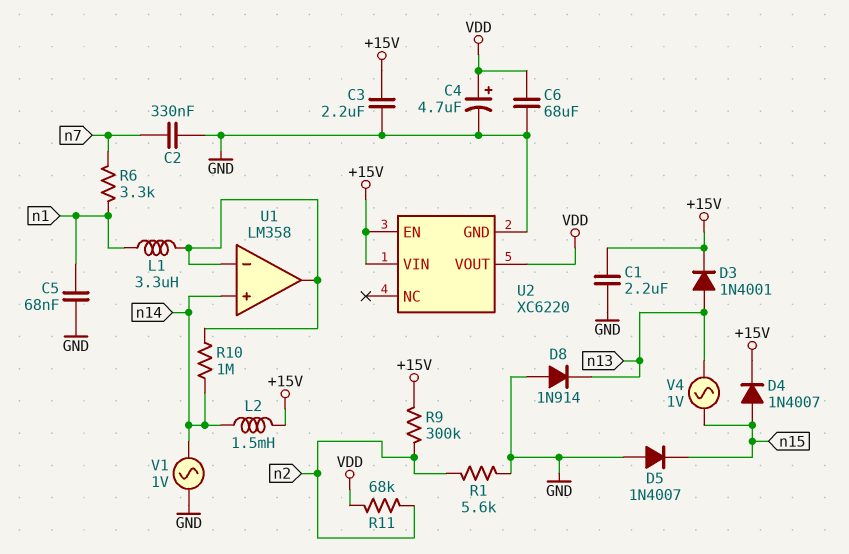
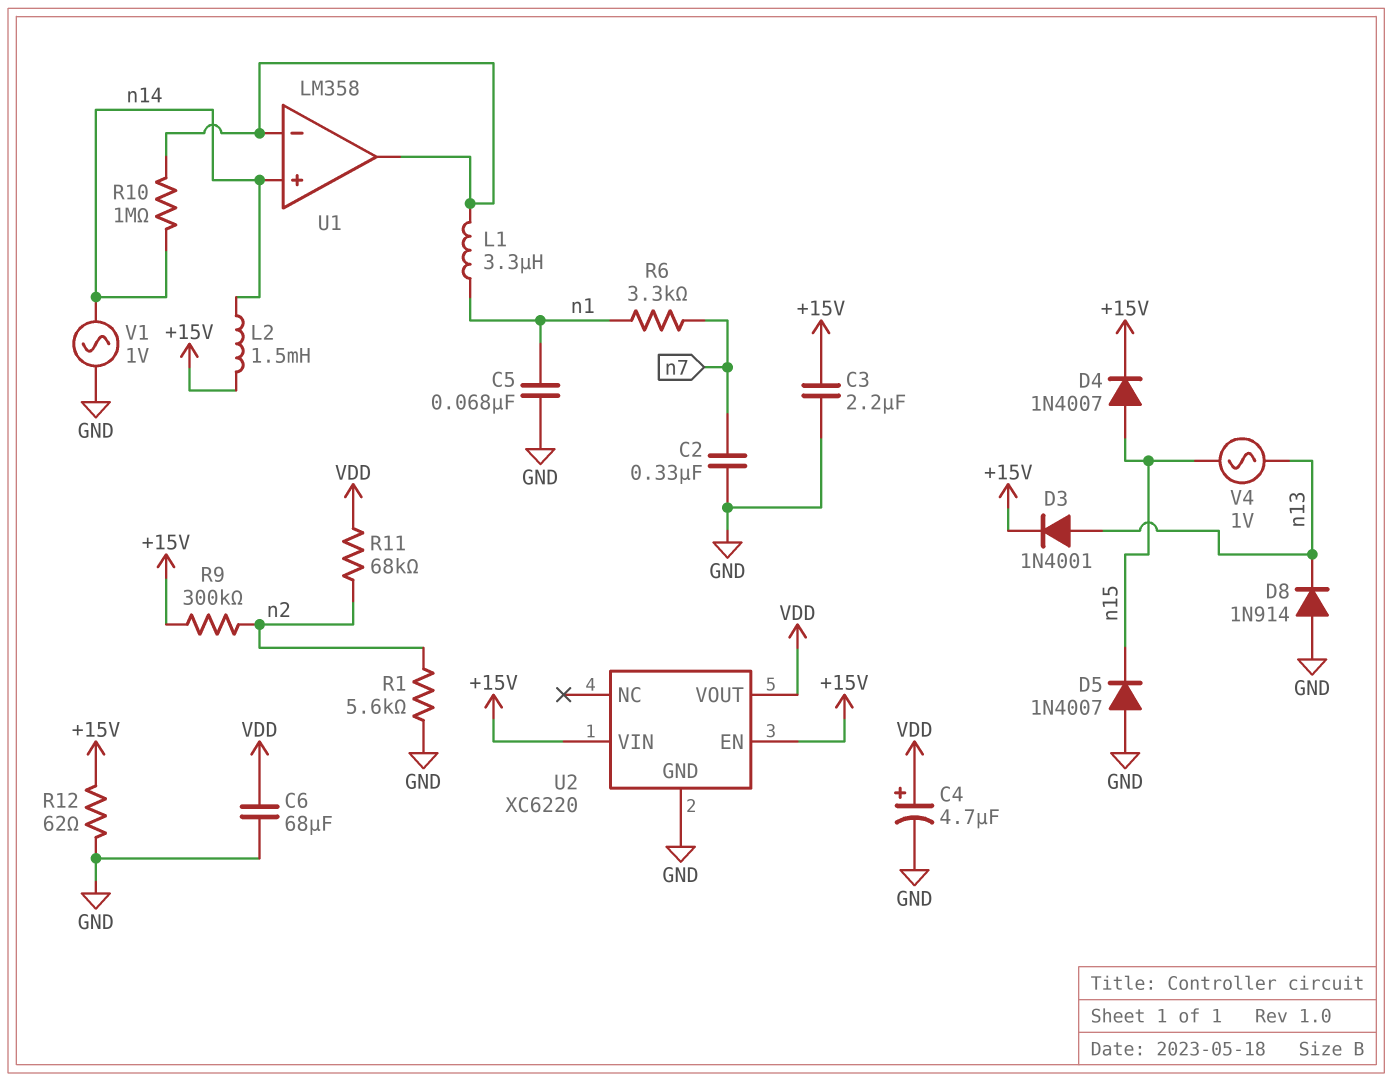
C1: 2.2uF (+15V, GND) -> none
R12: none -> 62 (+15V, GND)

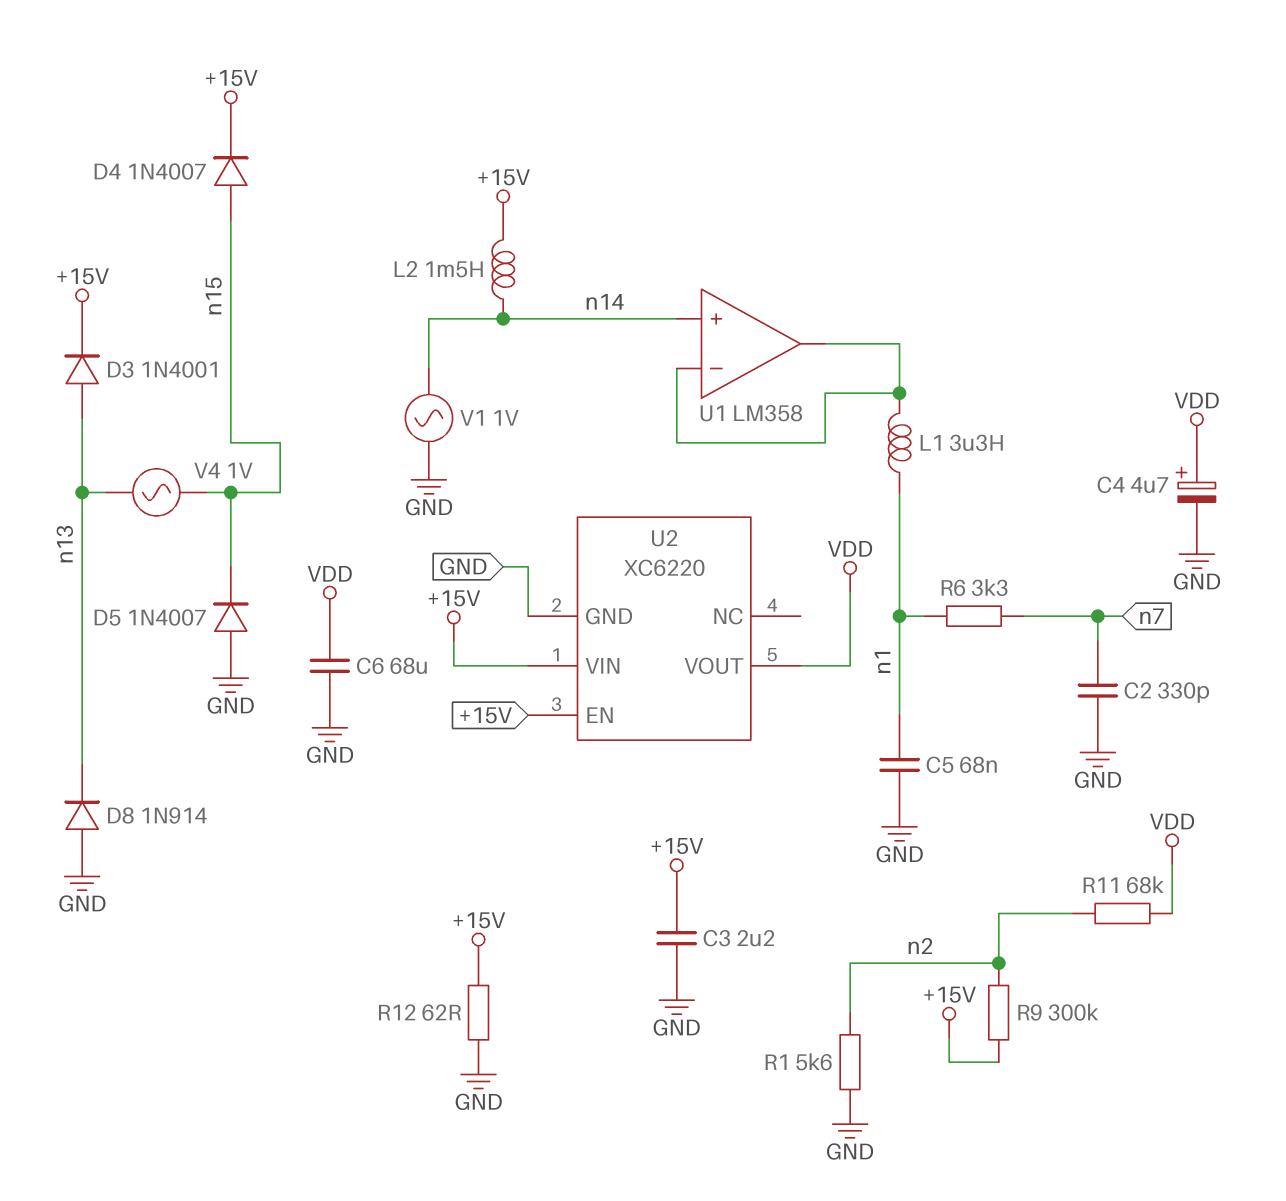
C2: 330nF (GND, n7) -> 330pF (GND, n7)
R10: 1M (U1/in-, n14) -> none

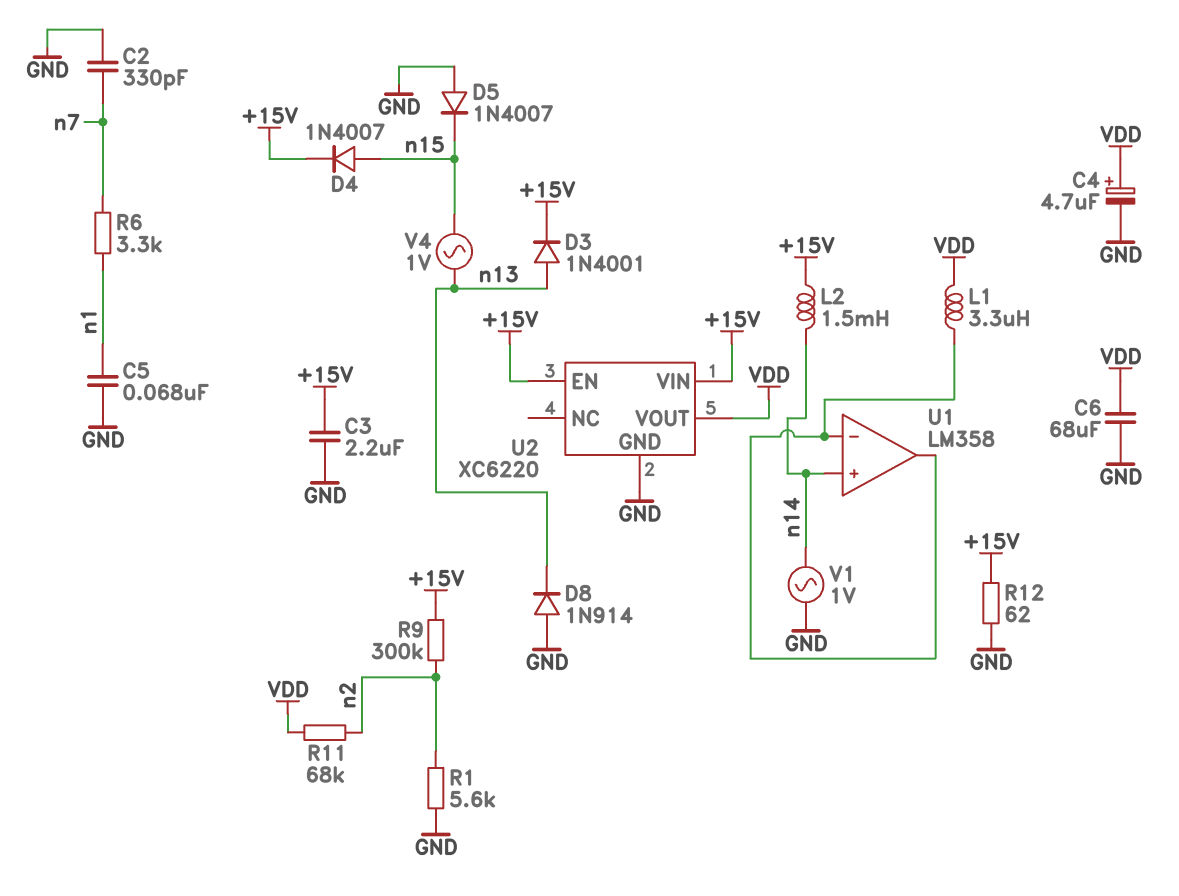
L1: 3.3uH (U1/in-, n1) -> 3.3uH (U1/in-, VDD)

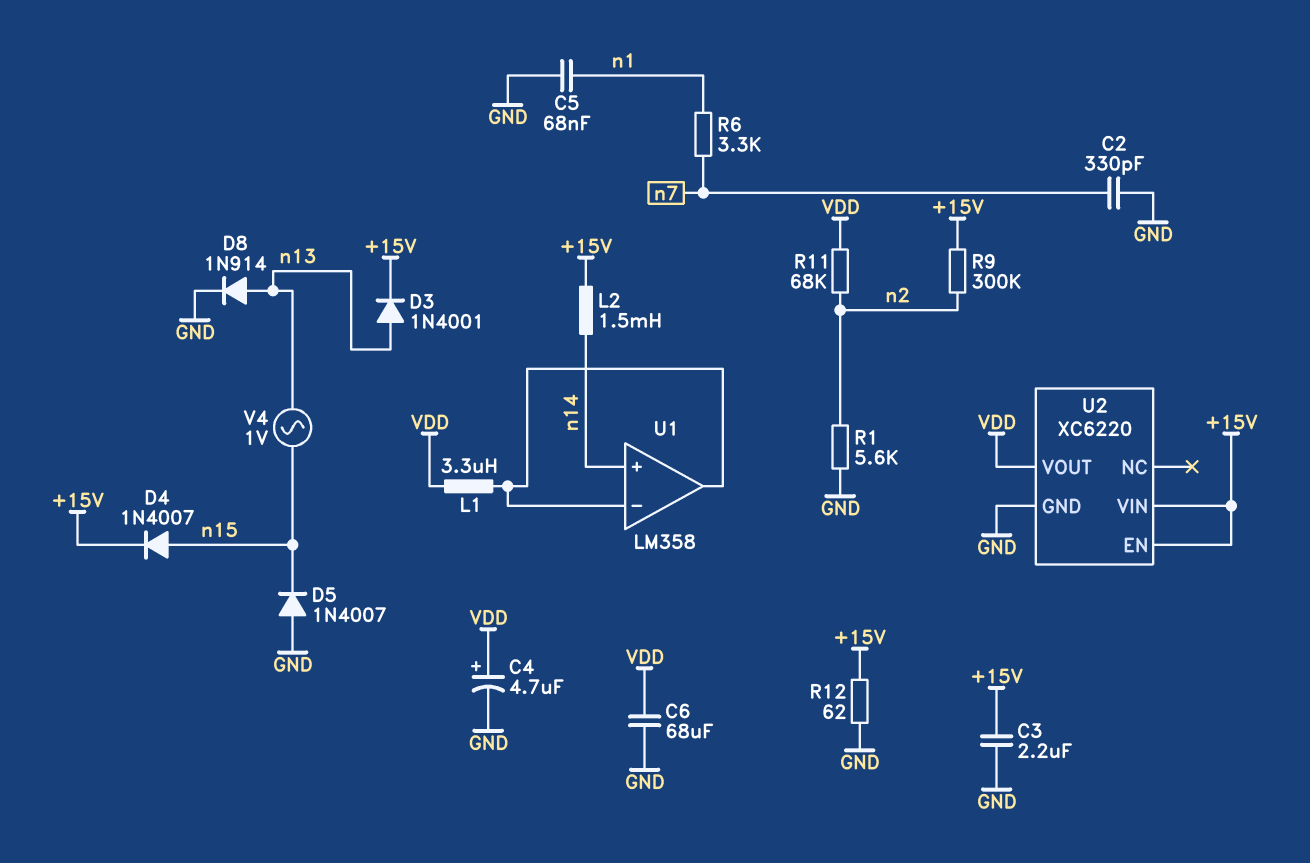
D8: diode 1N914 (A GND, K n13) -> diode 1N914 (A n13, K GND)
V1: AC 1V (GND, n14) -> none

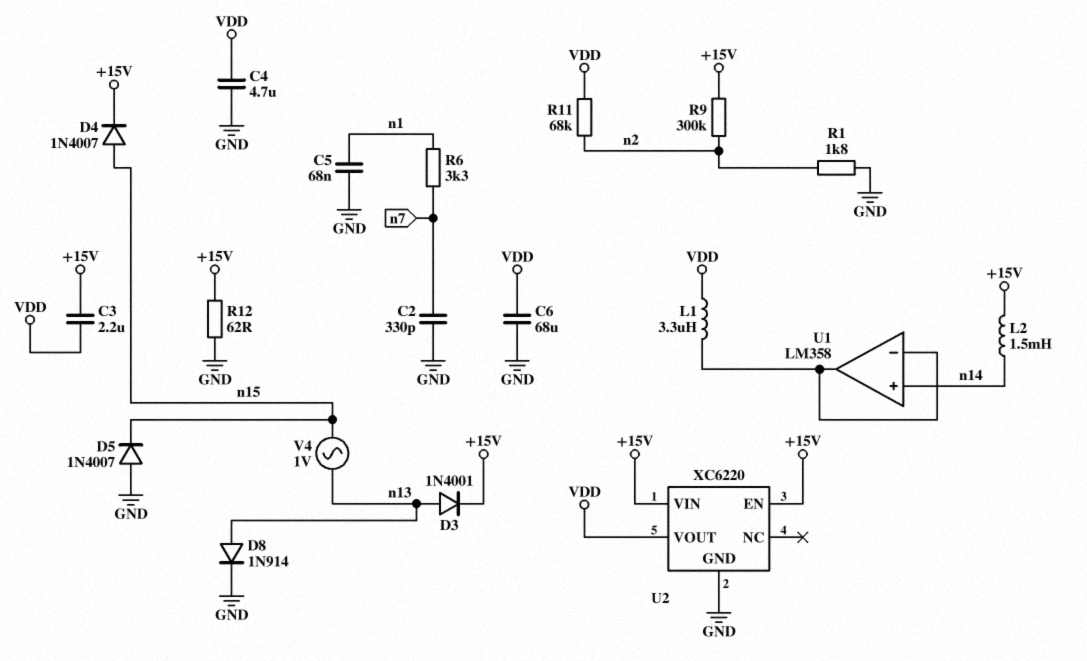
C3: 2.2uF (+15V, GND) -> 2.2uF (+15V, VDD)
C4: 4.7uF (plus VDD, minus GND) -> 4.7uF (GND, VDD)
R1: 5.6k (GND, n2) -> 1.8k (GND, n2)

